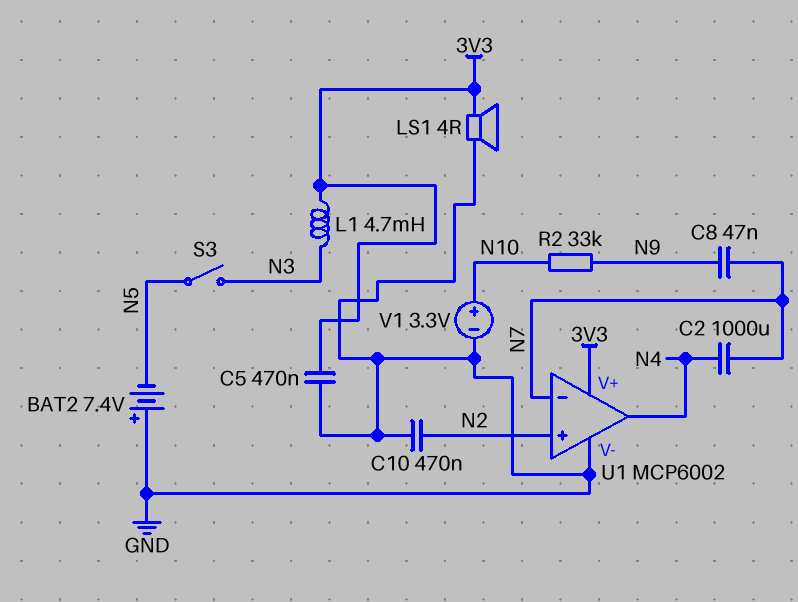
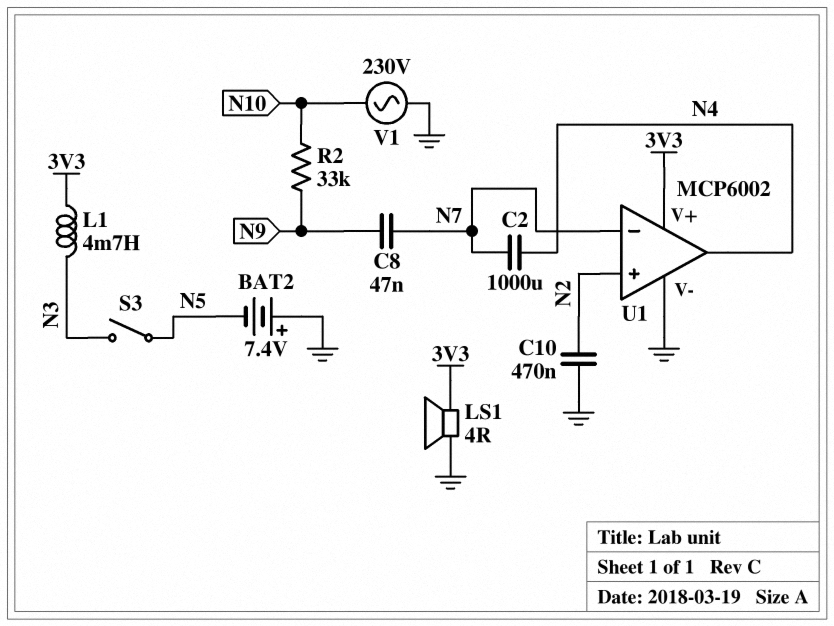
C5: 470nF (3V3, GND) -> none
V1: 3.3V (plus N10, minus GND) -> AC 230V (GND, N10)

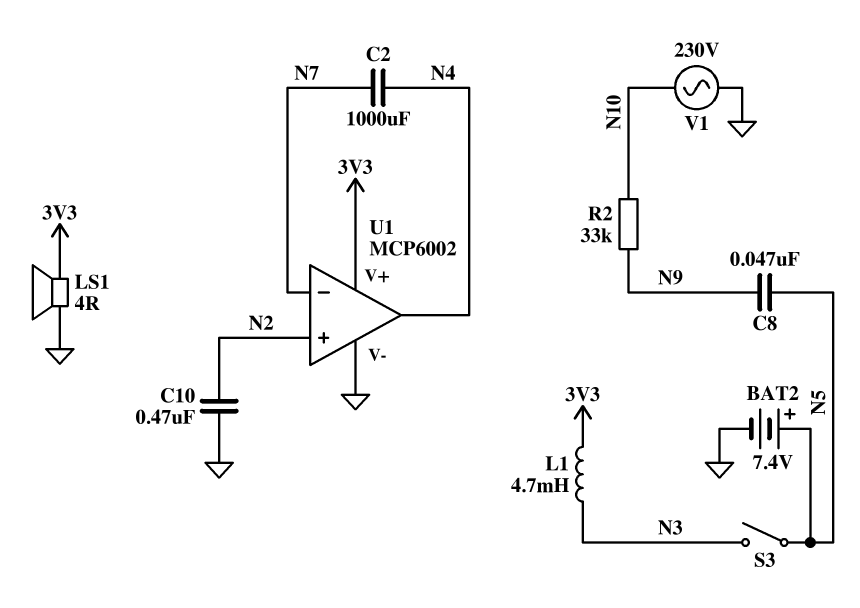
BAT2: 7.4V (plus GND, minus N5) -> 7.4V (plus N5, minus GND)
C8: 47nF (N7, N9) -> 47nF (N5, N9)

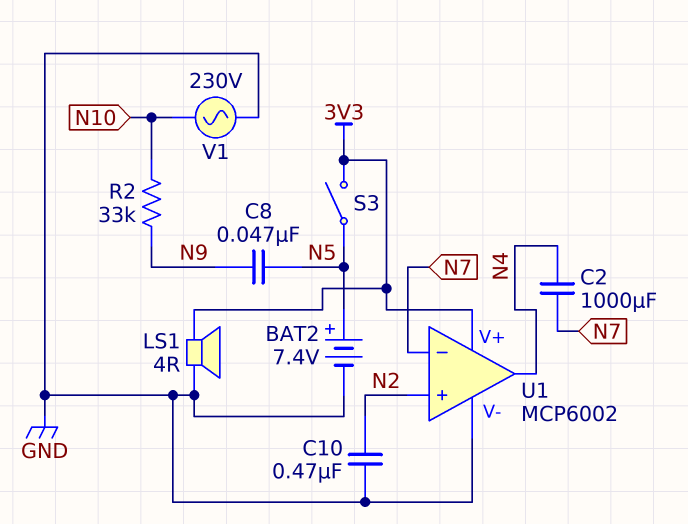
L1: 4.7mH (3V3, N3) -> none
S3: switch (N3, N5) -> switch (3V3, N5)

